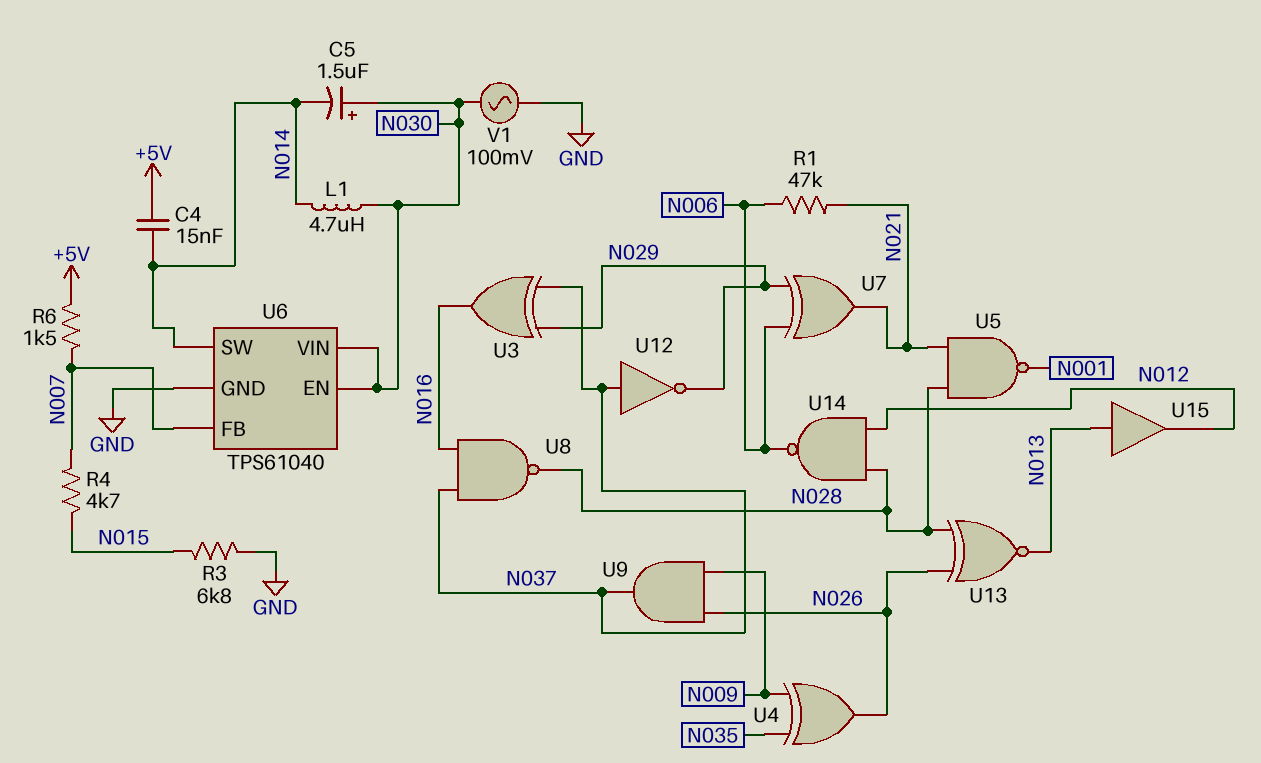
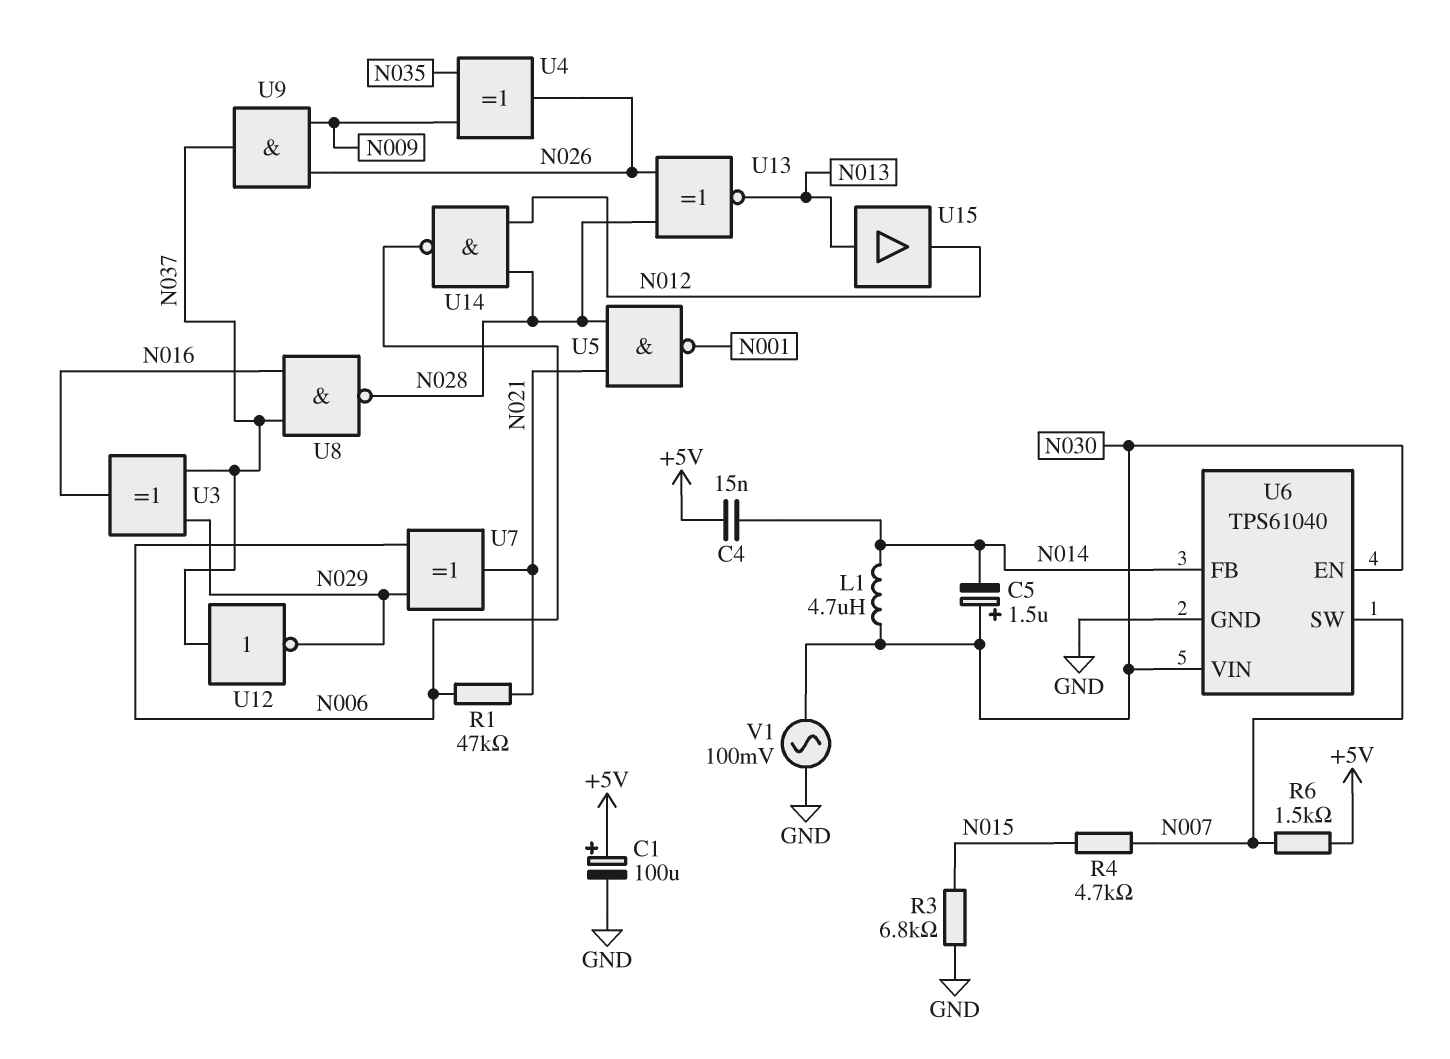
C1: none -> 100uF (plus +5V, minus GND)
U6 pin FB: N007 -> N014
U6 pin SW: N014 -> N007

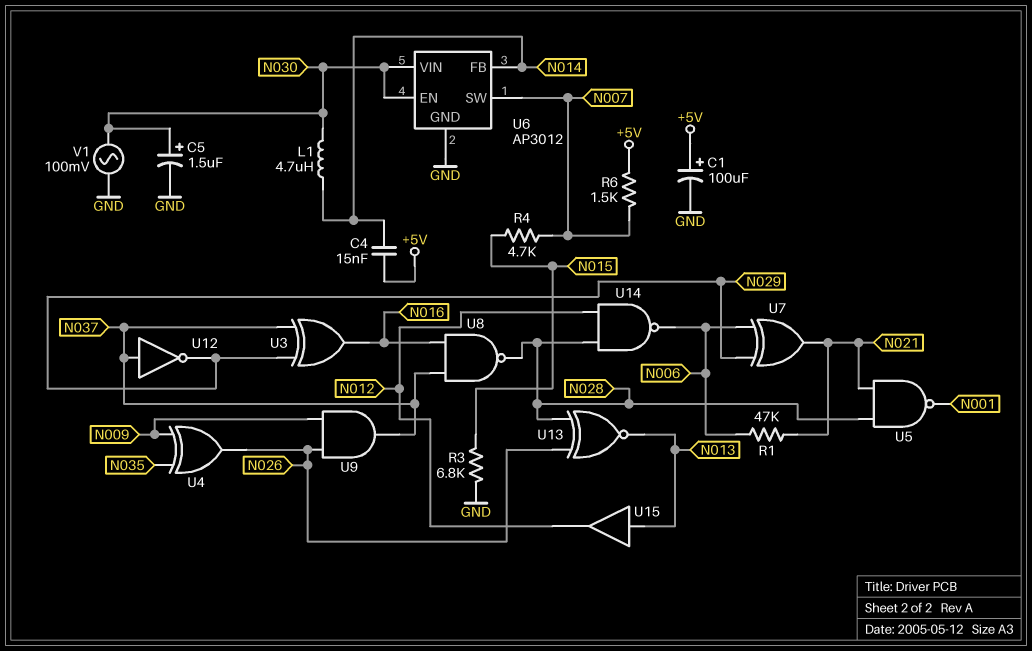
C5: 1.5uF (plus N030, minus N014) -> 1.5uF (plus N030, minus GND)
U6: TPS61040 -> AP3012

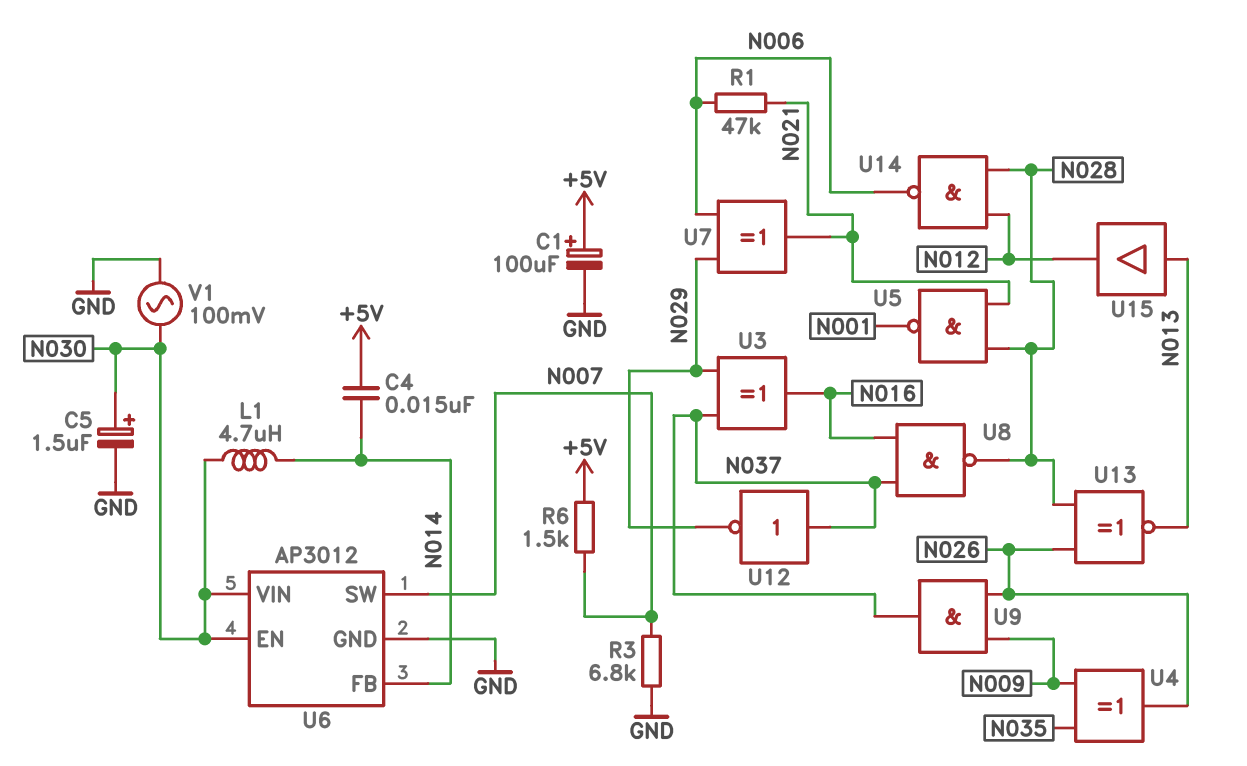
R3: 6.8k (GND, N015) -> 6.8k (GND, N007)
R4: 4.7k (N007, N015) -> none

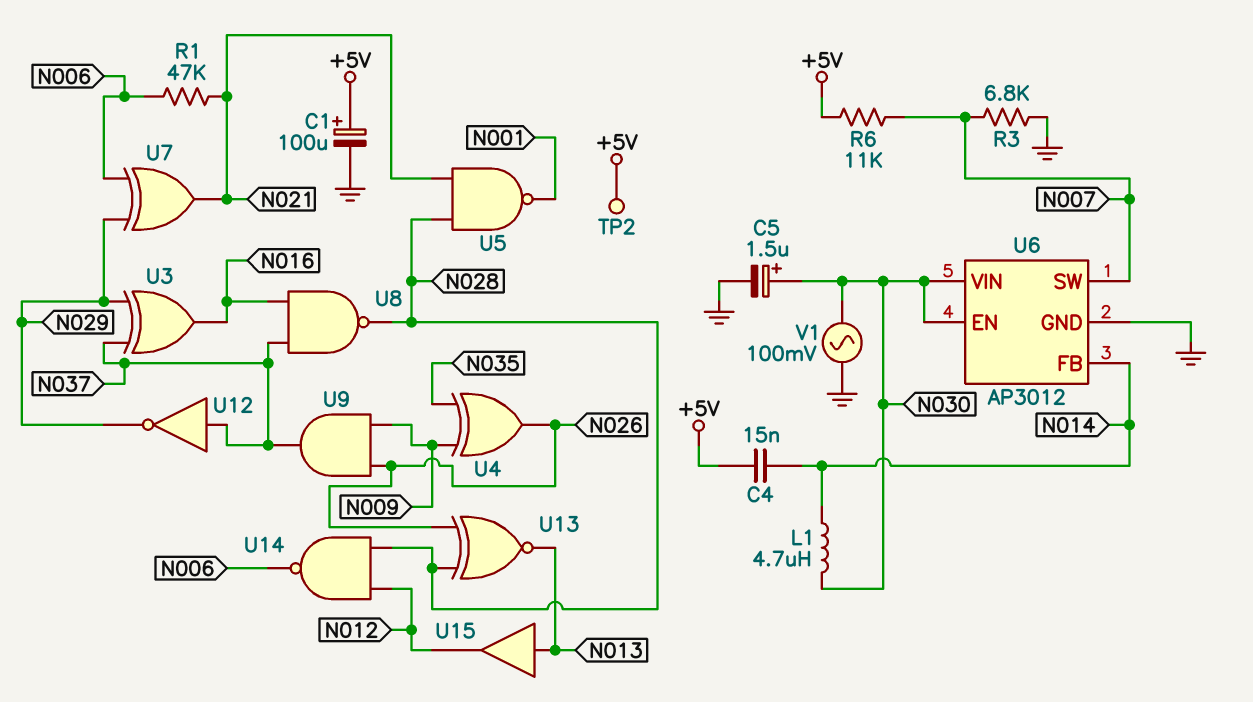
R6: 1.5k (+5V, N007) -> 11k (+5V, N007)
TP2: none -> test point (+5V)

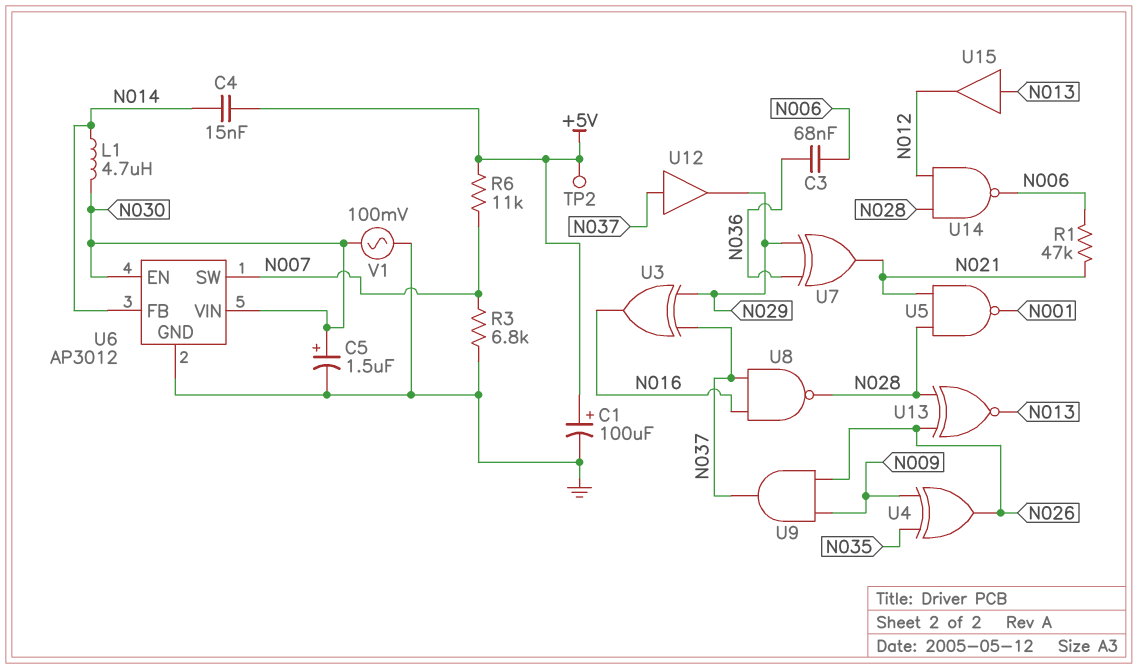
C3: none -> 68nF (N006, N036)
U7: XOR (in N006, in N029, out N021) -> XOR (in N029, in N036, out N021)
U12: NOT (in N037, out N029) -> buffer (in N037, out N029)

